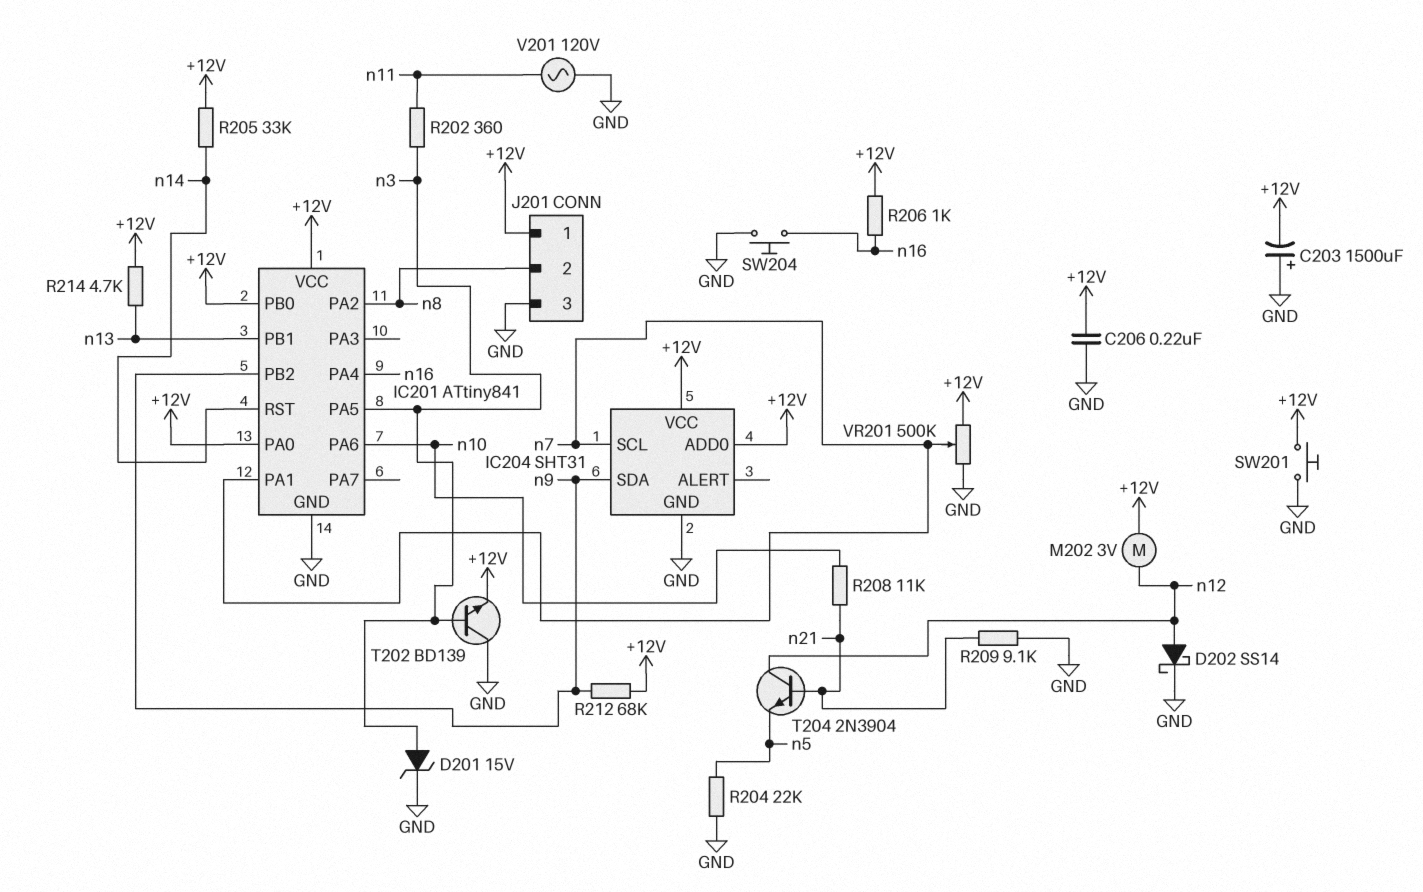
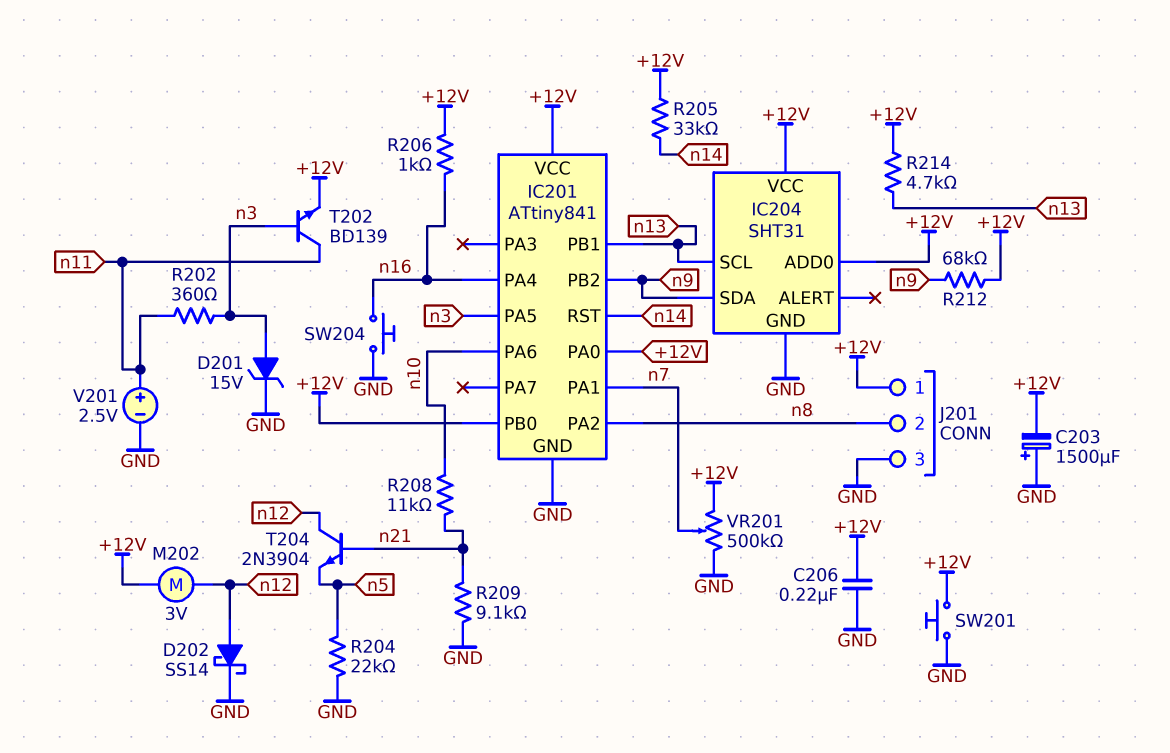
IC204 pin SCL: n7 -> n13
T202: NPN BD139 (B n3, C GND, E +12V) -> NPN BD139 (B n3, C n11, E +12V)
V201: AC 120V (GND, n11) -> 2.5V (plus n11, minus GND)

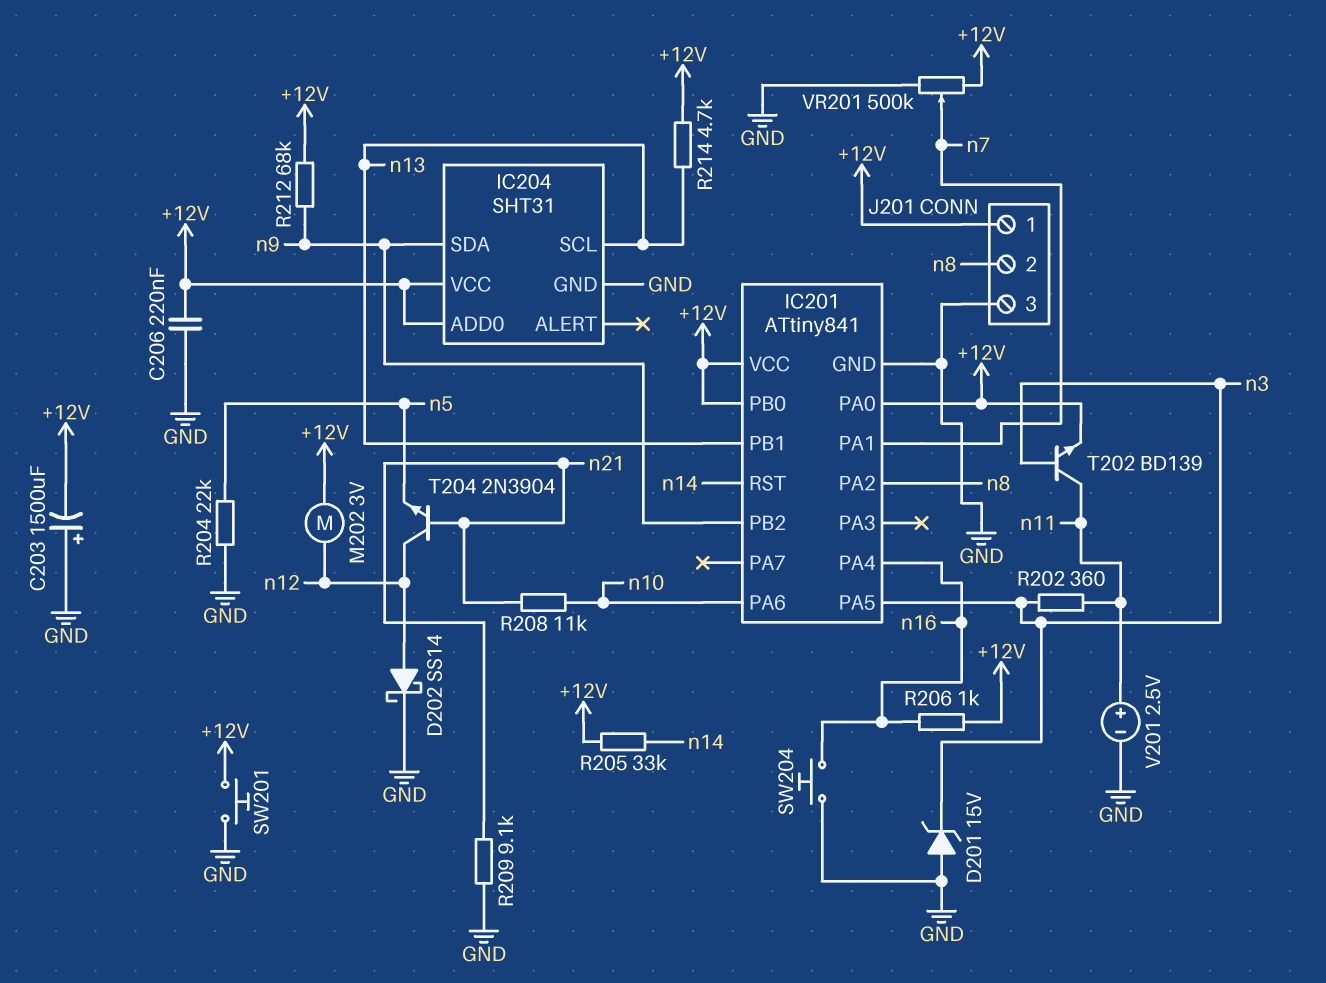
D201: zener 15V (A n3, K GND) -> zener 15V (A GND, K n3)

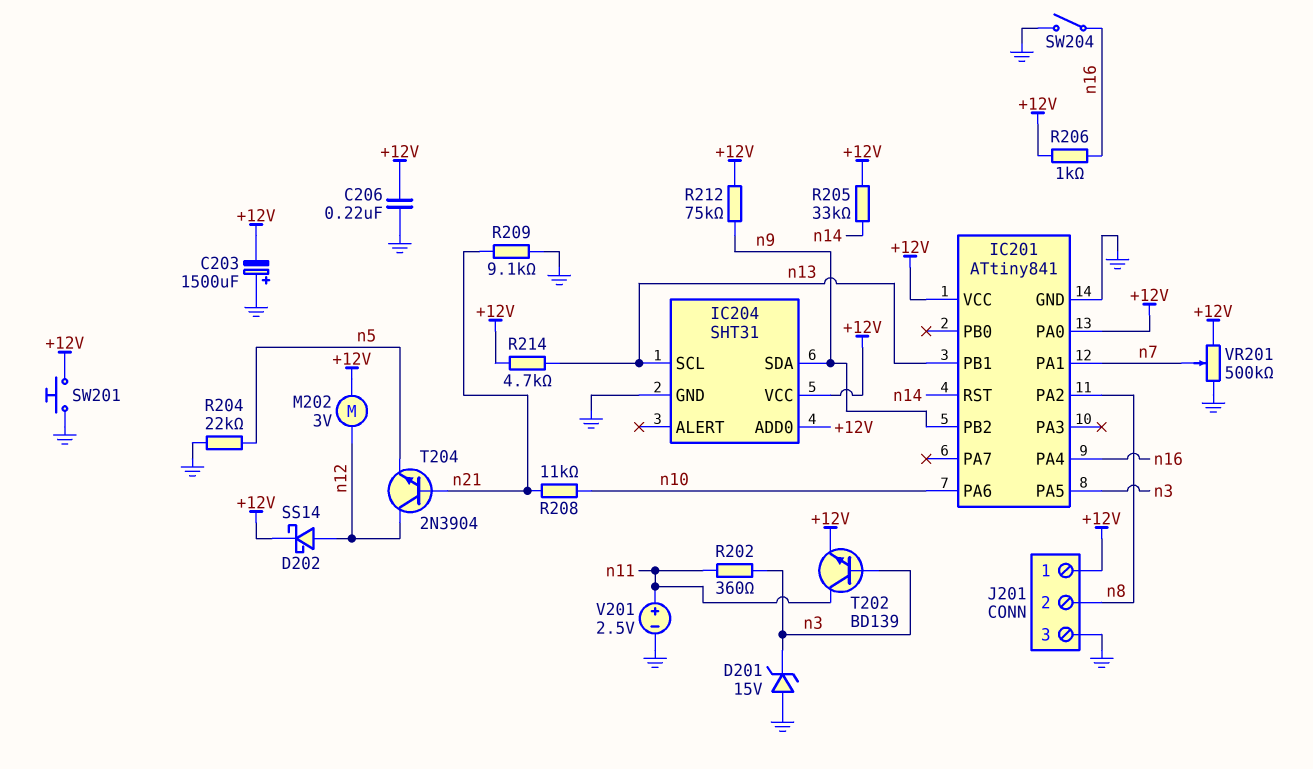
D202: schottky SS14 (A n12, K GND) -> schottky SS14 (A n12, K +12V)
IC201 pin PB0: +12V -> none
R212: 68k (+12V, n9) -> 75k (+12V, n9)
SW204: button (GND, n16) -> switch (GND, n16)

